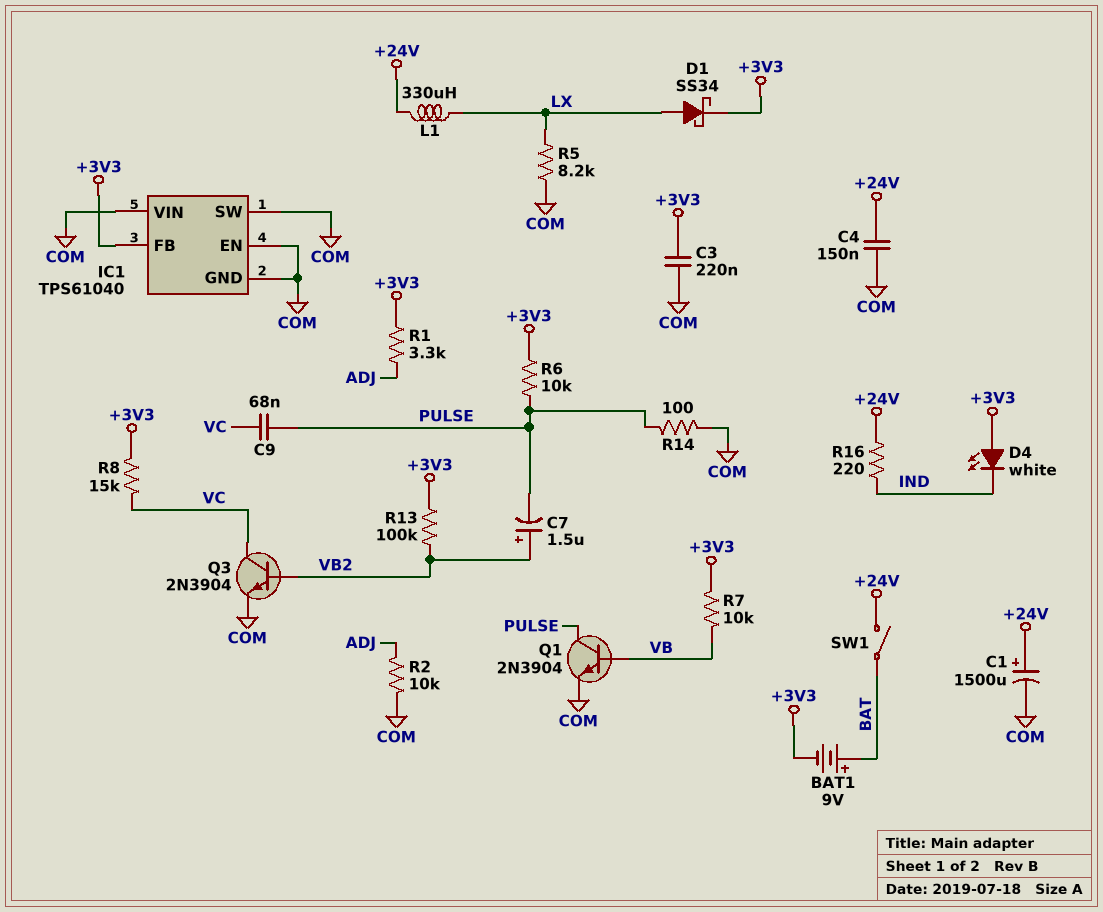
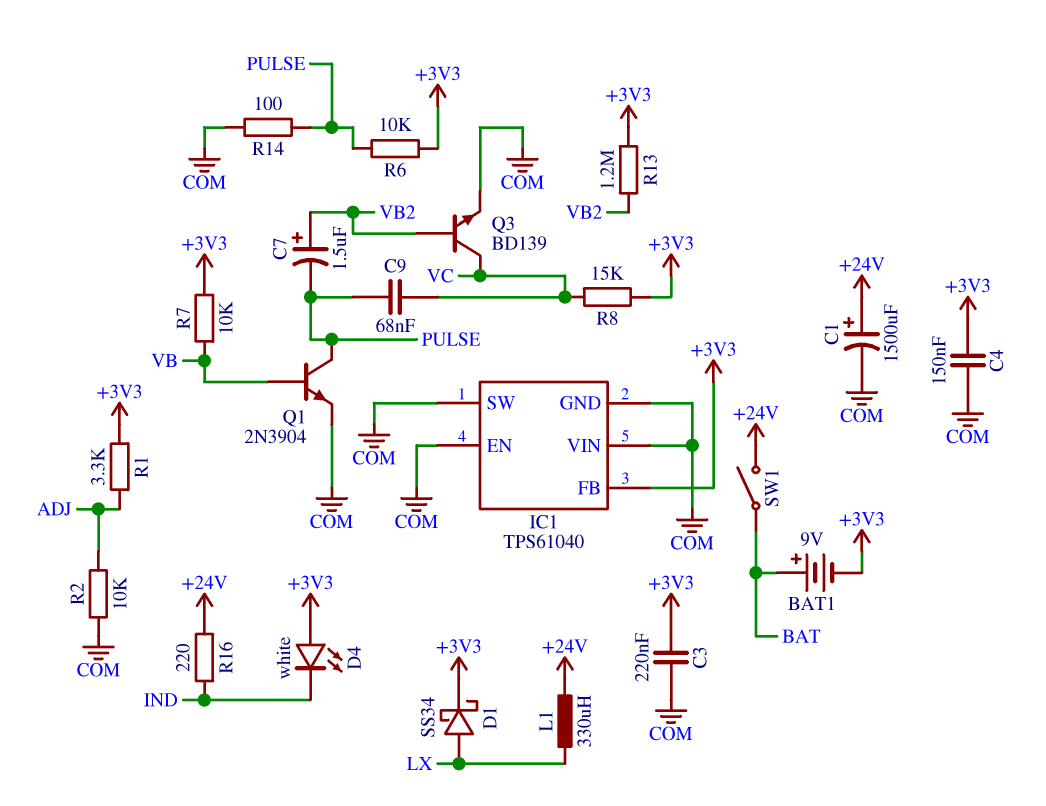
C4: 150nF (+24V, COM) -> 150nF (+3V3, COM)
Q3: NPN 2N3904 (B VB2, C VC, E COM) -> NPN BD139 (B VB2, C VC, E COM)
R5: 8.2k (COM, LX) -> none
R13: 100k (+3V3, VB2) -> 1.2M (+3V3, VB2)

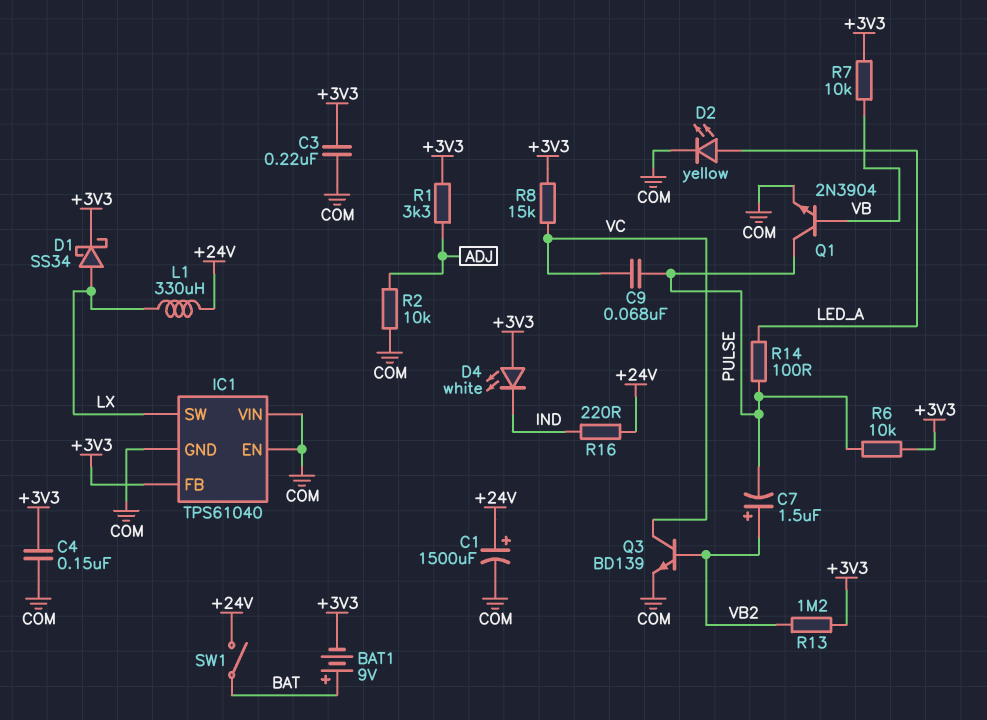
D2: none -> LED yellow (A LED_A, K COM)
IC1 pin SW: COM -> LX
R14: 100 (COM, PULSE) -> 100 (LED_A, PULSE)

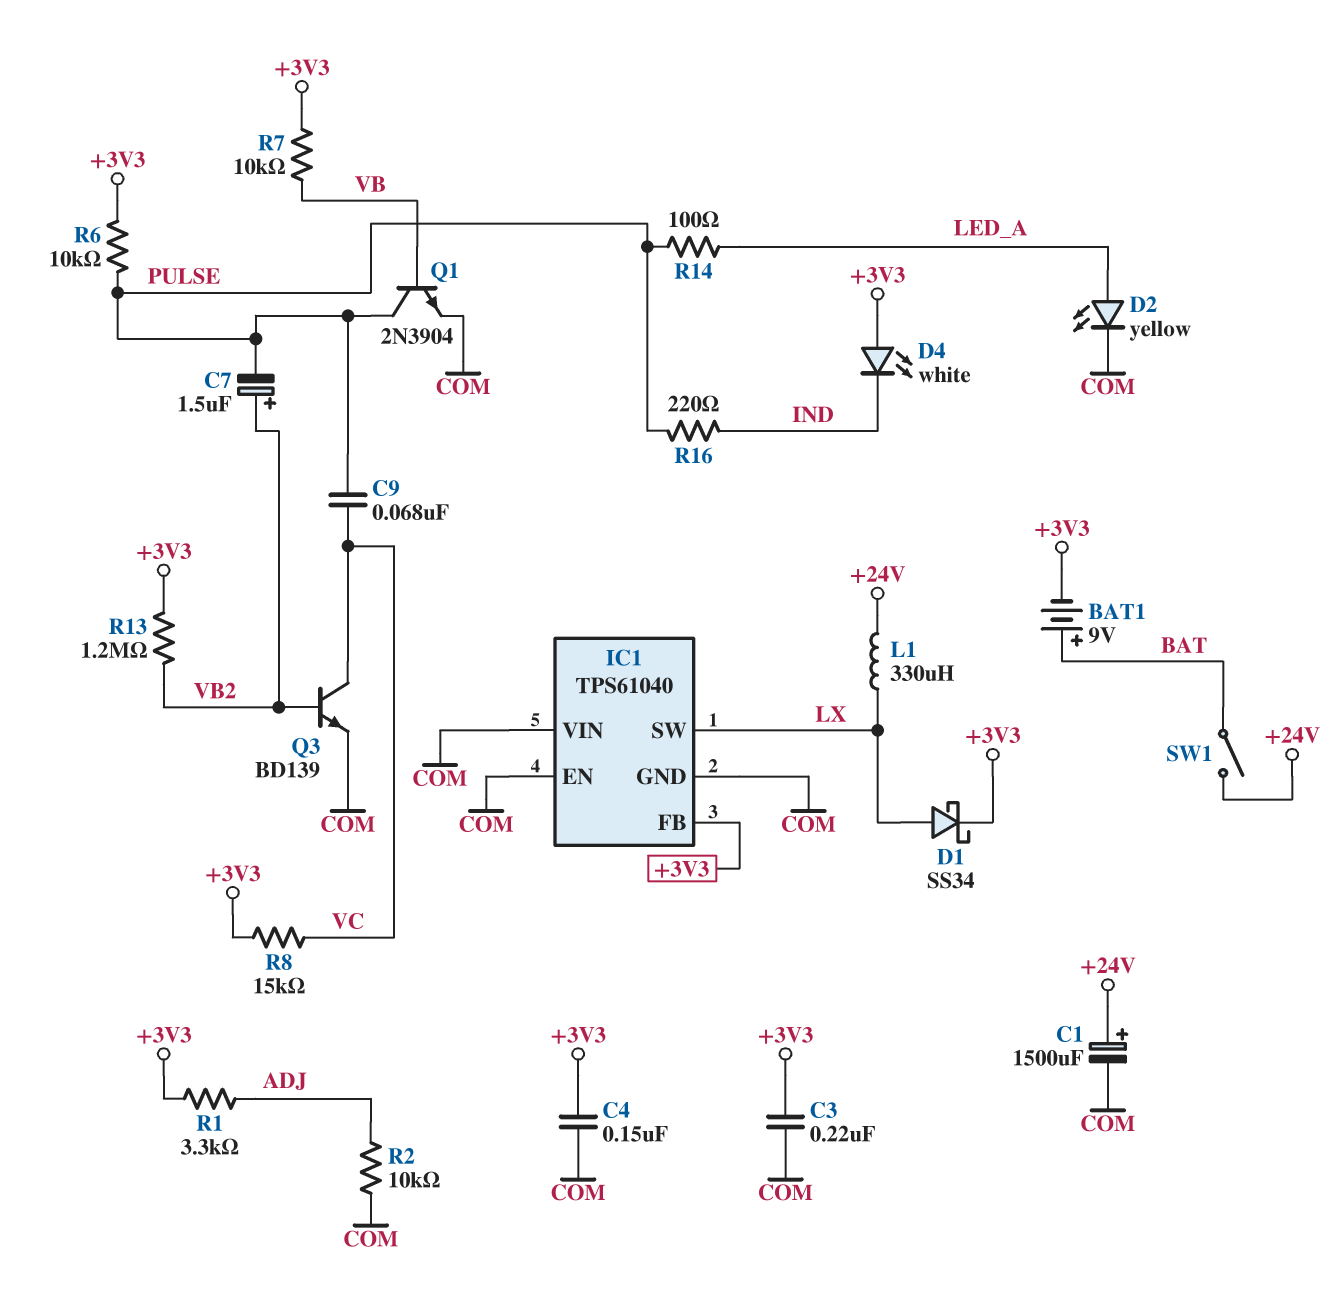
R16: 220 (+24V, IND) -> 220 (IND, PULSE)

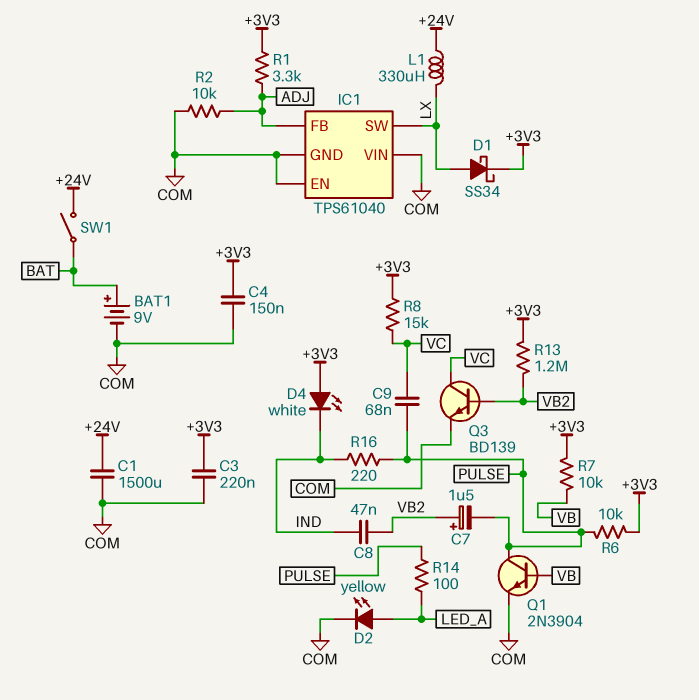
BAT1: 9V (plus BAT, minus +3V3) -> 9V (plus BAT, minus COM)
C1: 1500uF (plus +24V, minus COM) -> 1500uF (+24V, COM)
C8: none -> 47nF (IND, VB2)
IC1 pin FB: +3V3 -> ADJ

